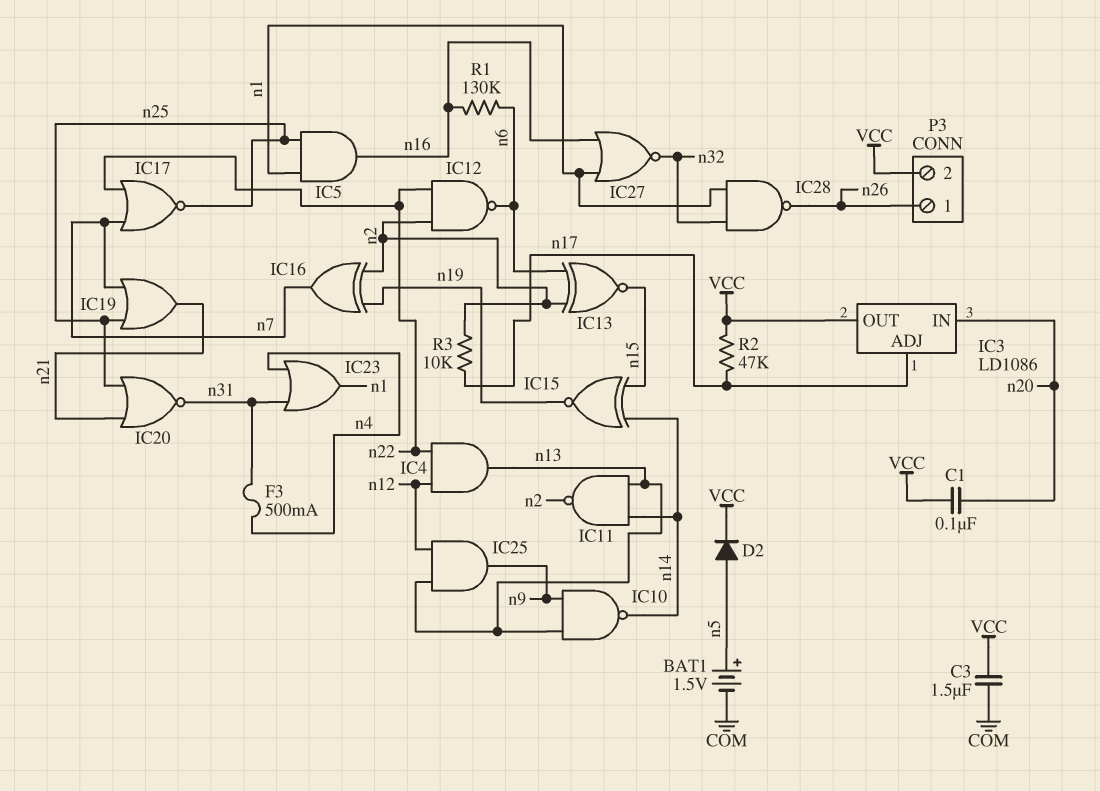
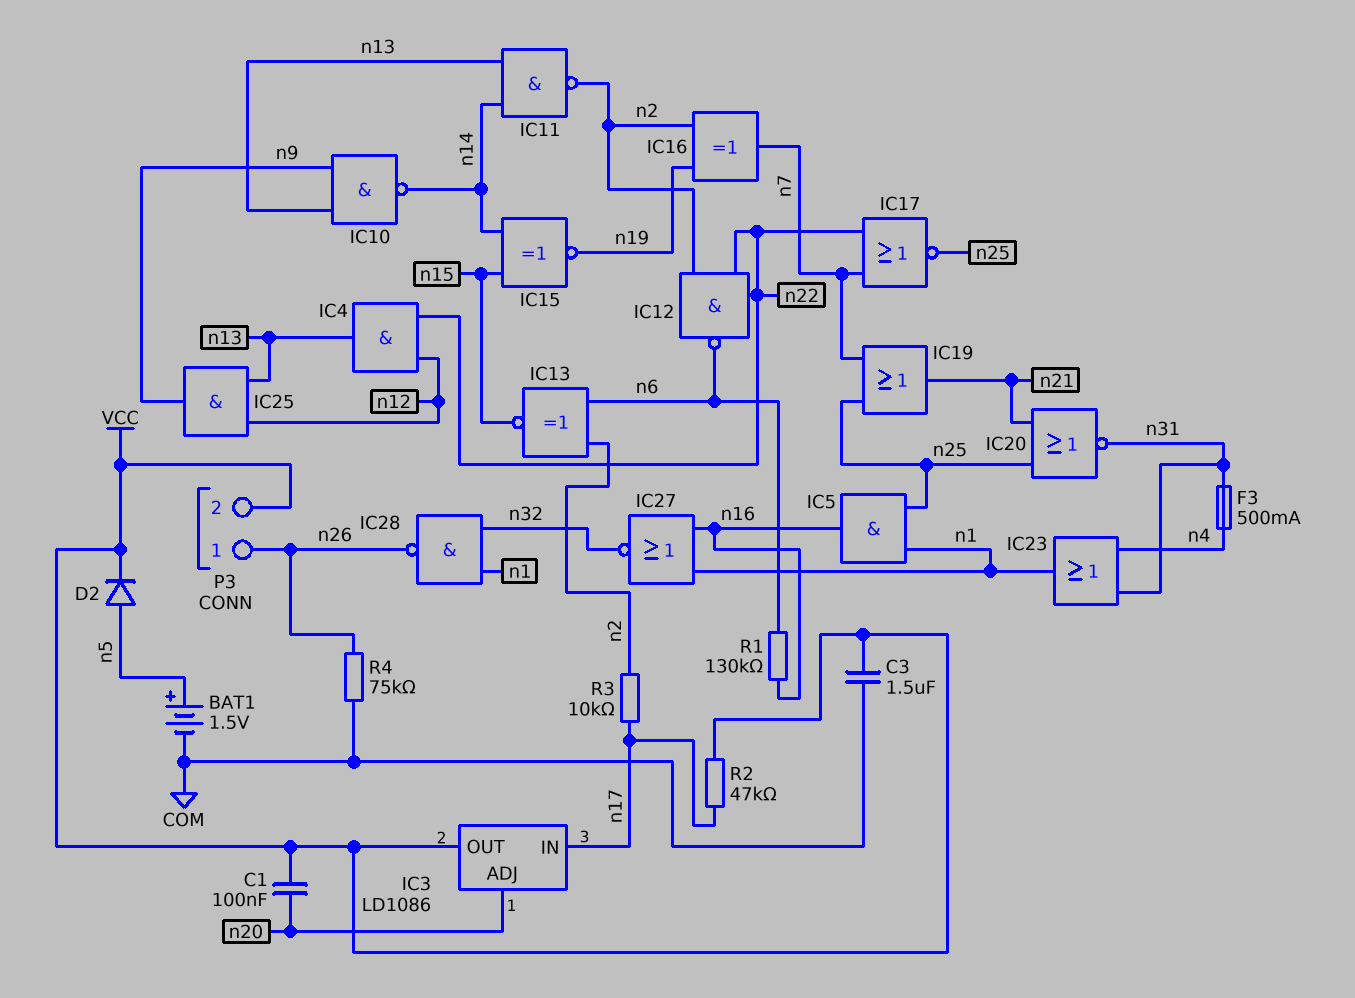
IC3 pin ADJ: n17 -> n20
IC3 pin IN: n20 -> n17
R4: none -> 75k (COM, n26)

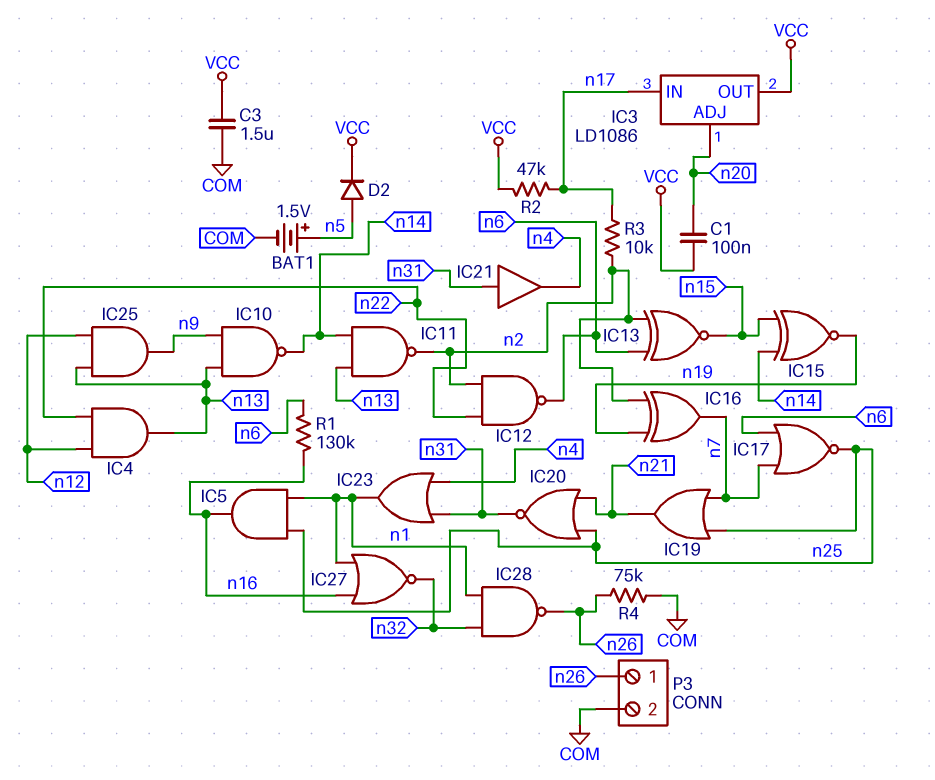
F3: 500mA (n4, n31) -> none
IC17: NOR (in n7, in n22, out n25) -> NOR (in n6, in n7, out n25)
IC21: none -> buffer (in n31, out n4)
P3 pin 2: VCC -> COM

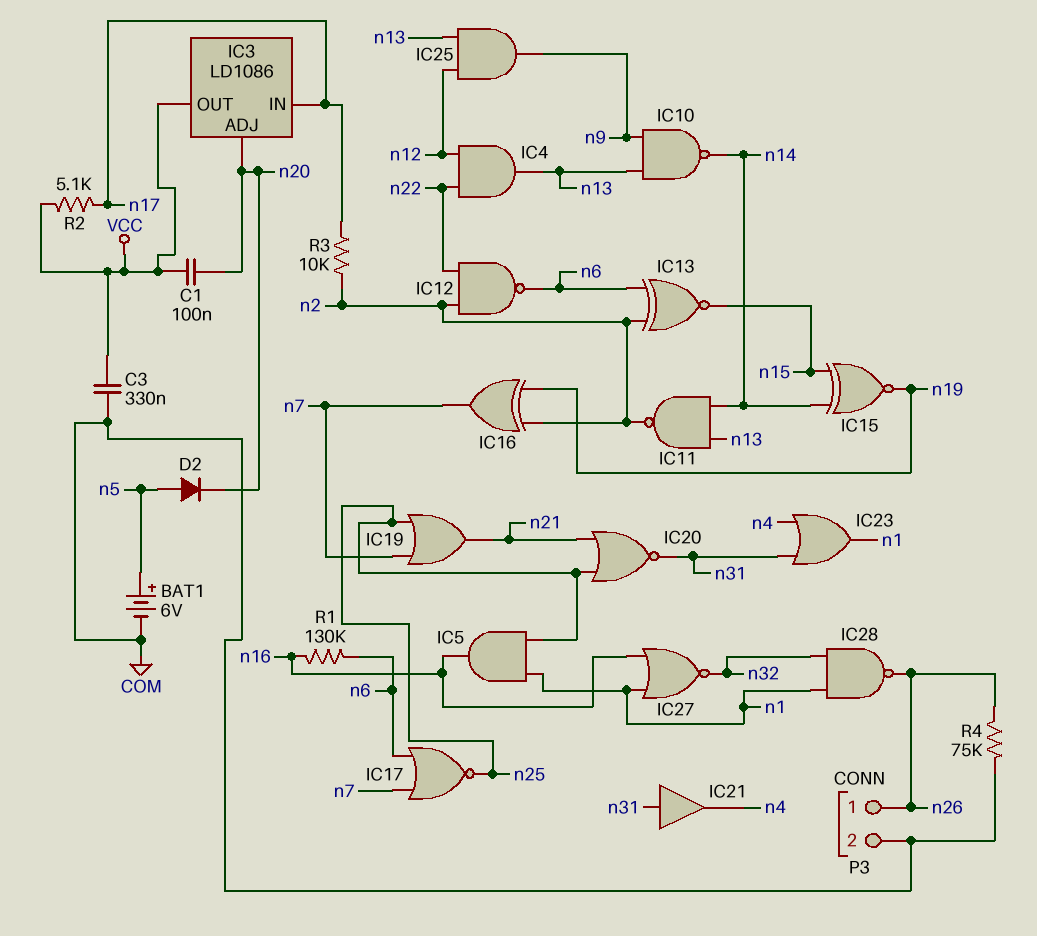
BAT1: 1.5V (plus n5, minus COM) -> 6V (plus n5, minus COM)
C3: 1.5uF (COM, VCC) -> 330nF (COM, VCC)
D2: diode (A n5, K VCC) -> diode (A n5, K n20)
R2: 47k (VCC, n17) -> 5.1k (VCC, n17)

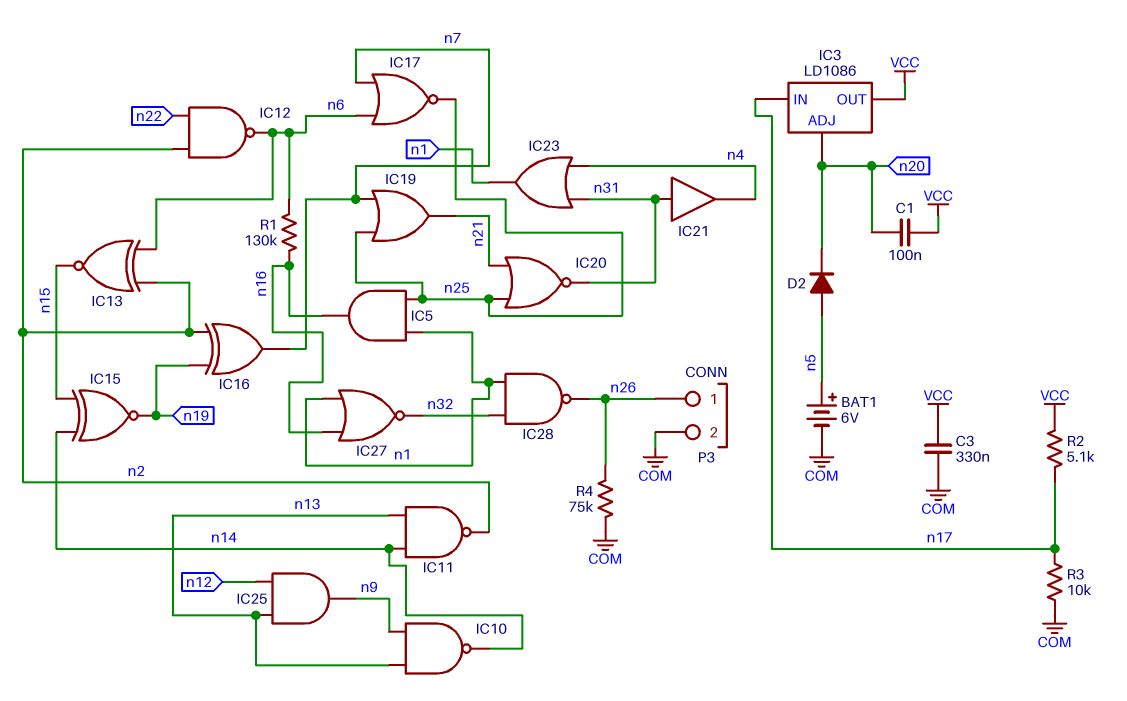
IC4: AND (in n12, in n22, out n13) -> none
R3: 10k (n2, n17) -> 10k (COM, n17)

